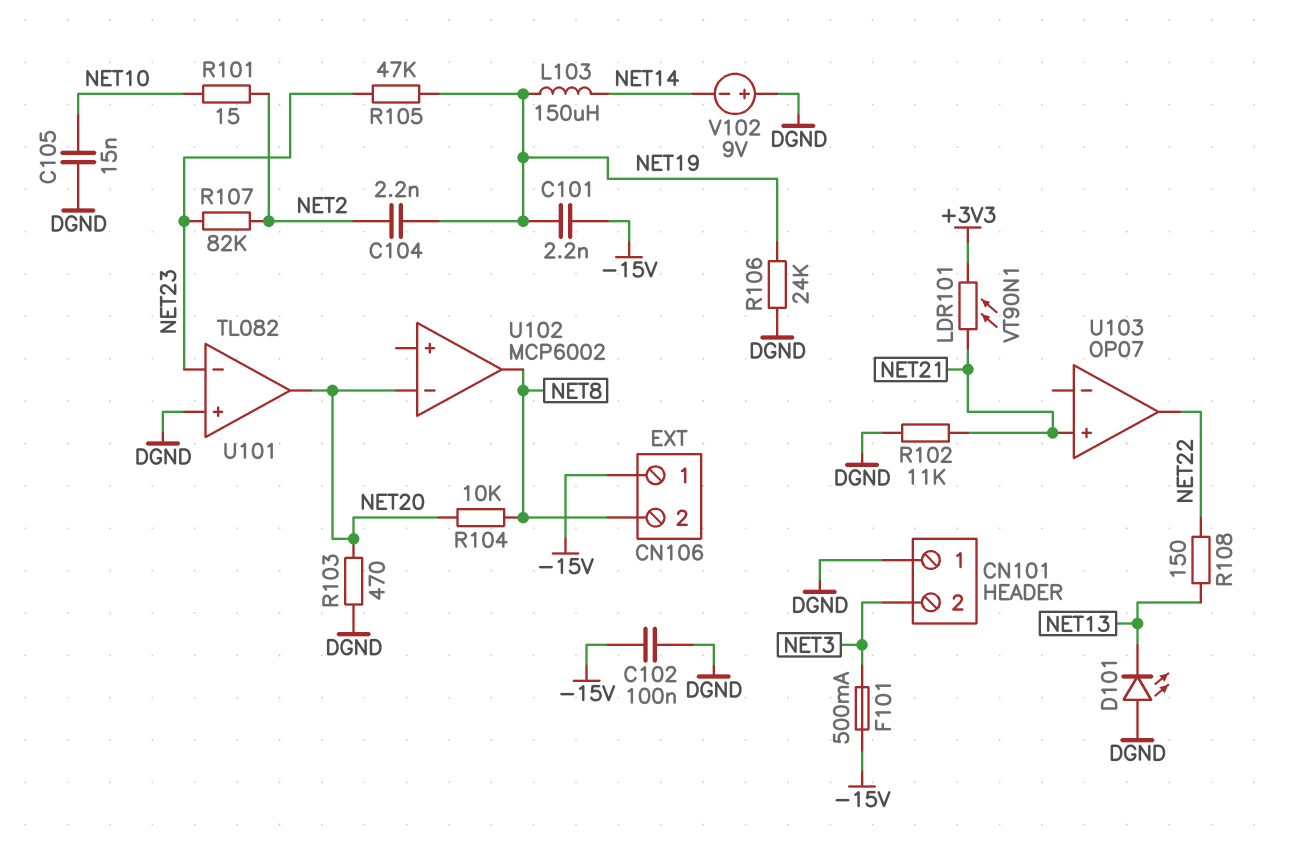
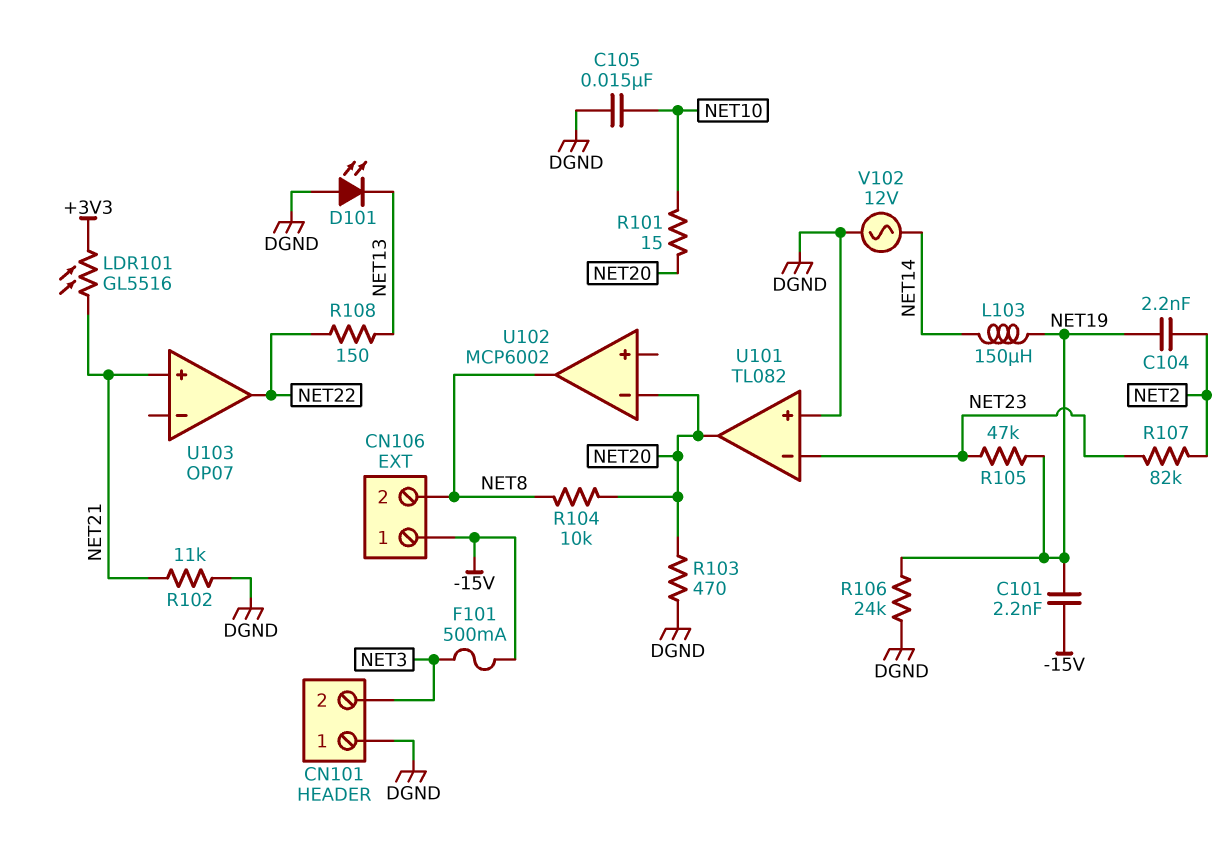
C102: 100nF (-15V, DGND) -> none
LDR101: VT90N1 (+3V3, NET21) -> GL5516 (+3V3, NET21)
R101: 15 (NET2, NET10) -> 15 (NET10, NET20)
V102: 9V (plus DGND, minus NET14) -> AC 12V (DGND, NET14)

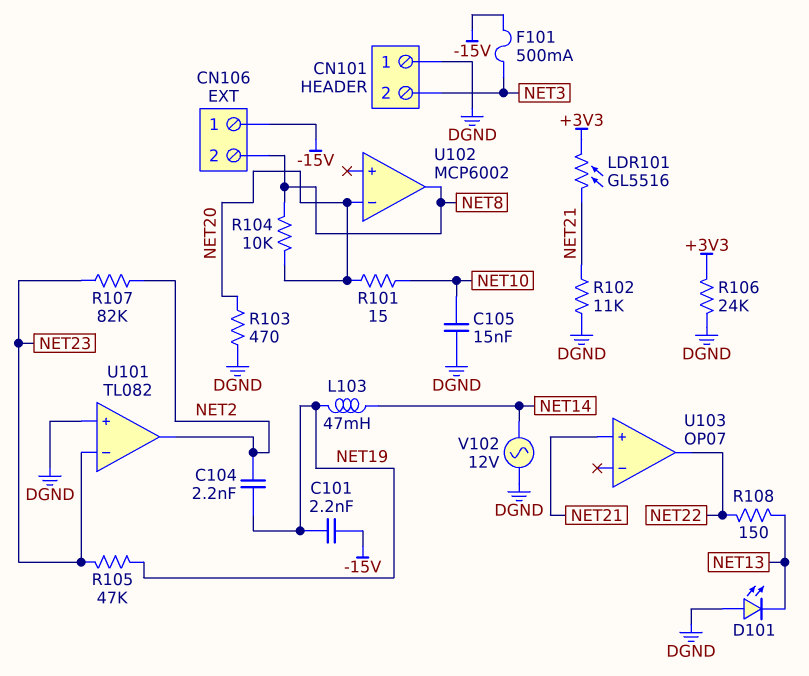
L103: 150uH (NET14, NET19) -> 47mH (NET14, NET19)
R106: 24k (DGND, NET19) -> 24k (+3V3, DGND)
U101 pin out: NET20 -> NET2

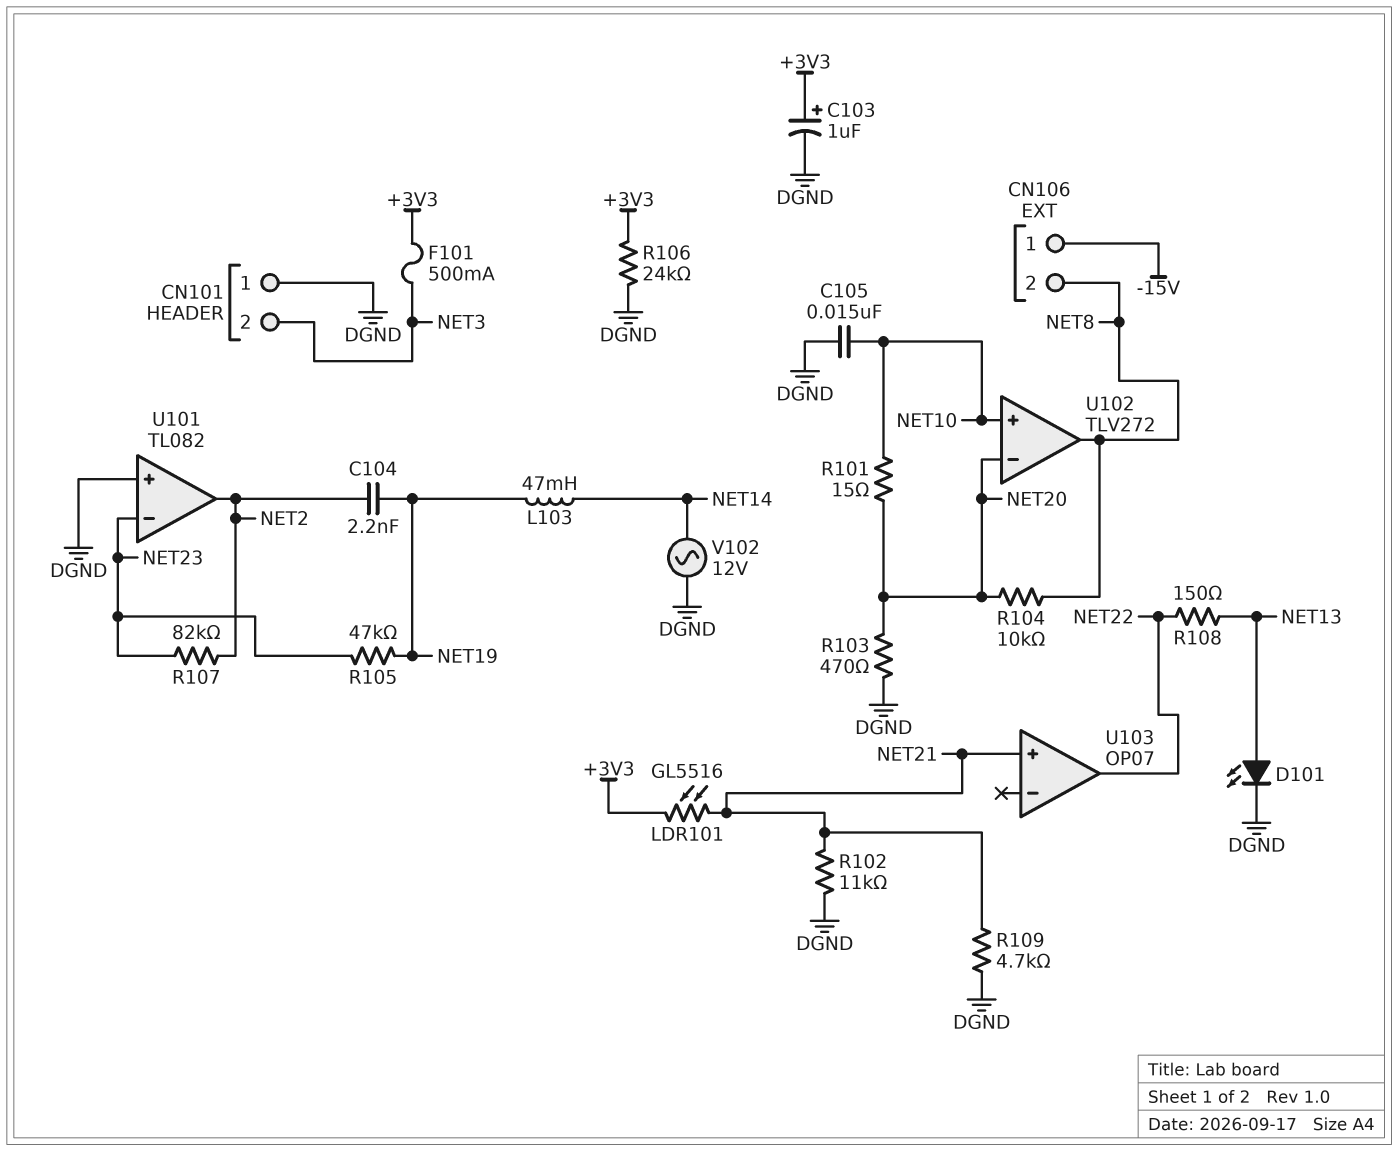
C101: 2.2nF (-15V, NET19) -> none
C103: none -> 1uF (plus +3V3, minus DGND)
D101: LED (A DGND, K NET13) -> LED (A NET13, K DGND)
F101: 500mA (-15V, NET3) -> 500mA (+3V3, NET3)
R109: none -> 4.7k (DGND, NET21)
U102: MCP6002 -> TLV272
U102 pin in+: none -> NET10

